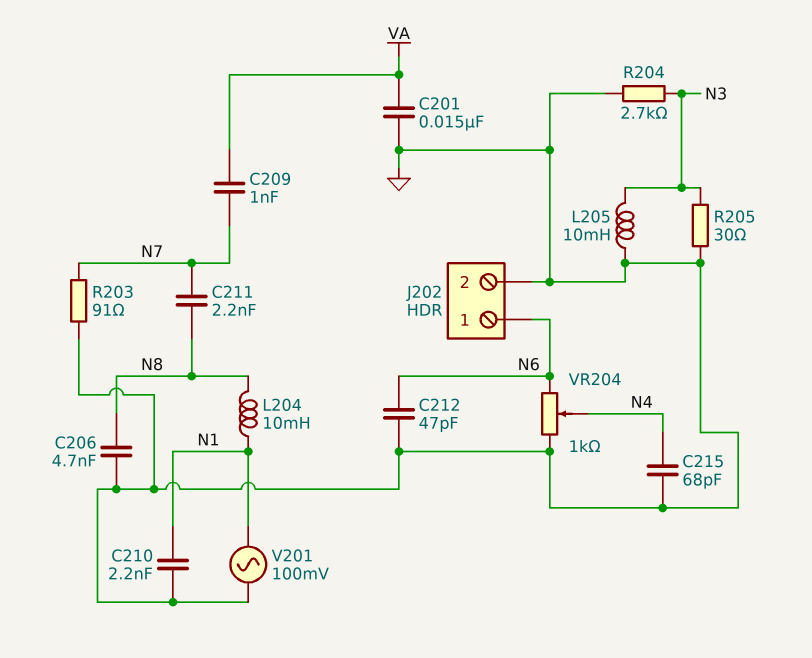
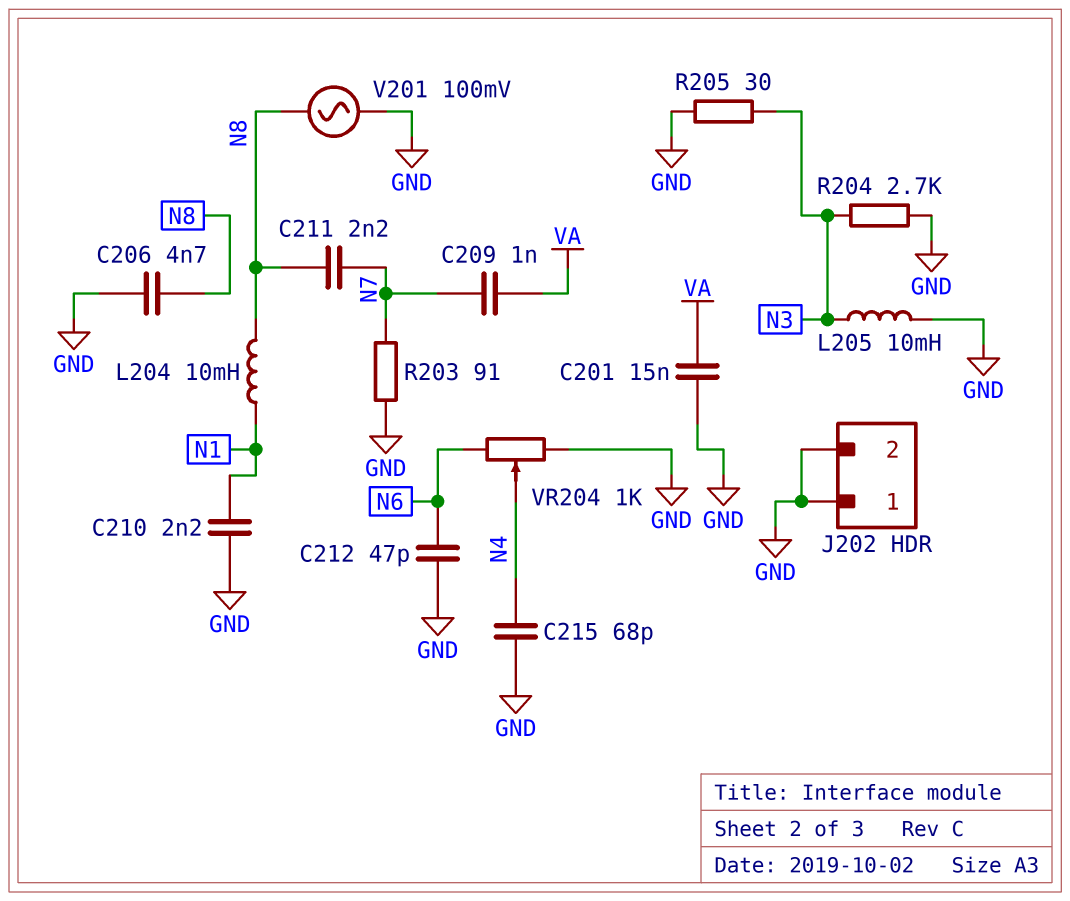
J202 pin 1: N6 -> GND
V201: AC 100mV (GND, N1) -> AC 100mV (GND, N8)

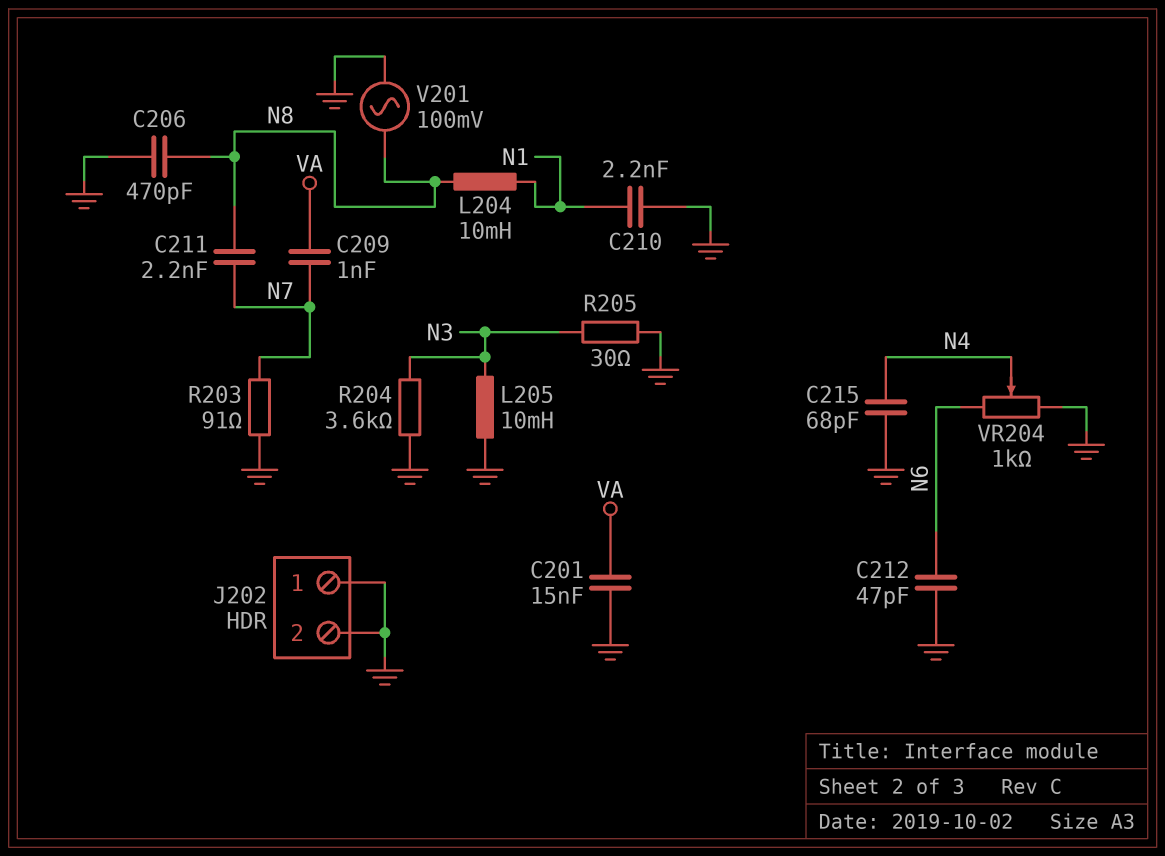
C206: 4.7nF (GND, N8) -> 470pF (GND, N8)
R204: 2.7k (GND, N3) -> 3.6k (GND, N3)

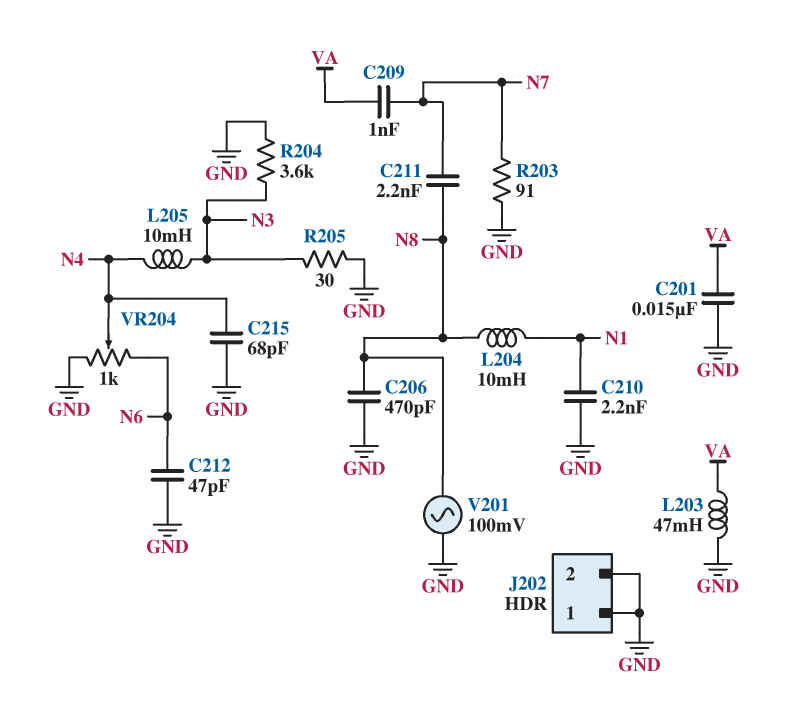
L203: none -> 47mH (GND, VA)
L205: 10mH (GND, N3) -> 10mH (N3, N4)

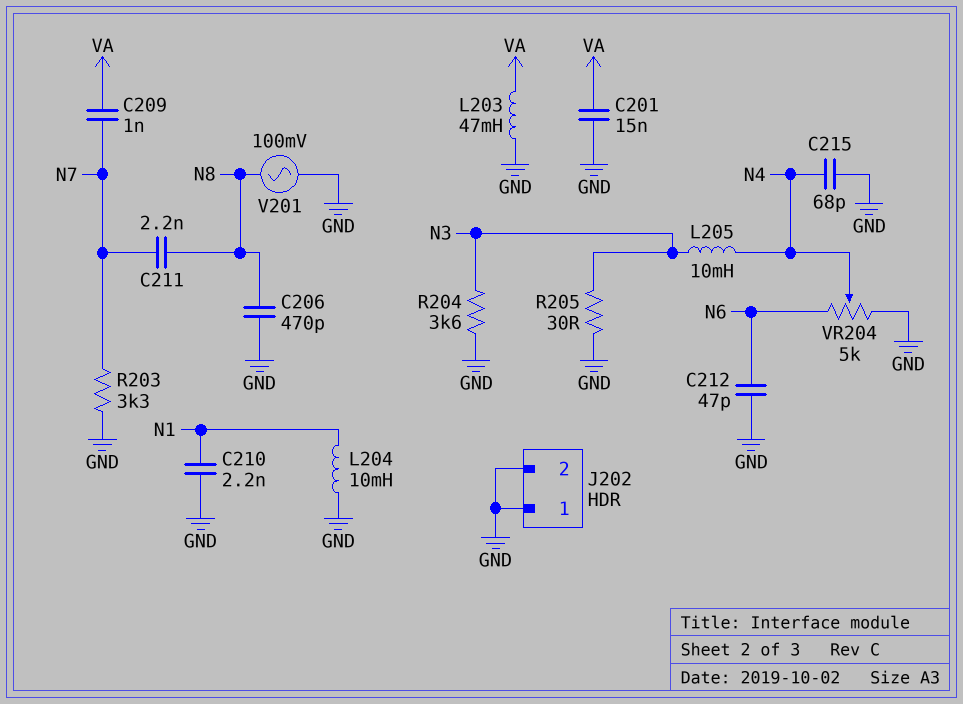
L204: 10mH (N1, N8) -> 10mH (GND, N1)
R203: 91 (GND, N7) -> 3.3k (GND, N7)
VR204: 1k (GND, N6, wiper N4) -> 5k (GND, N6, wiper N4)

